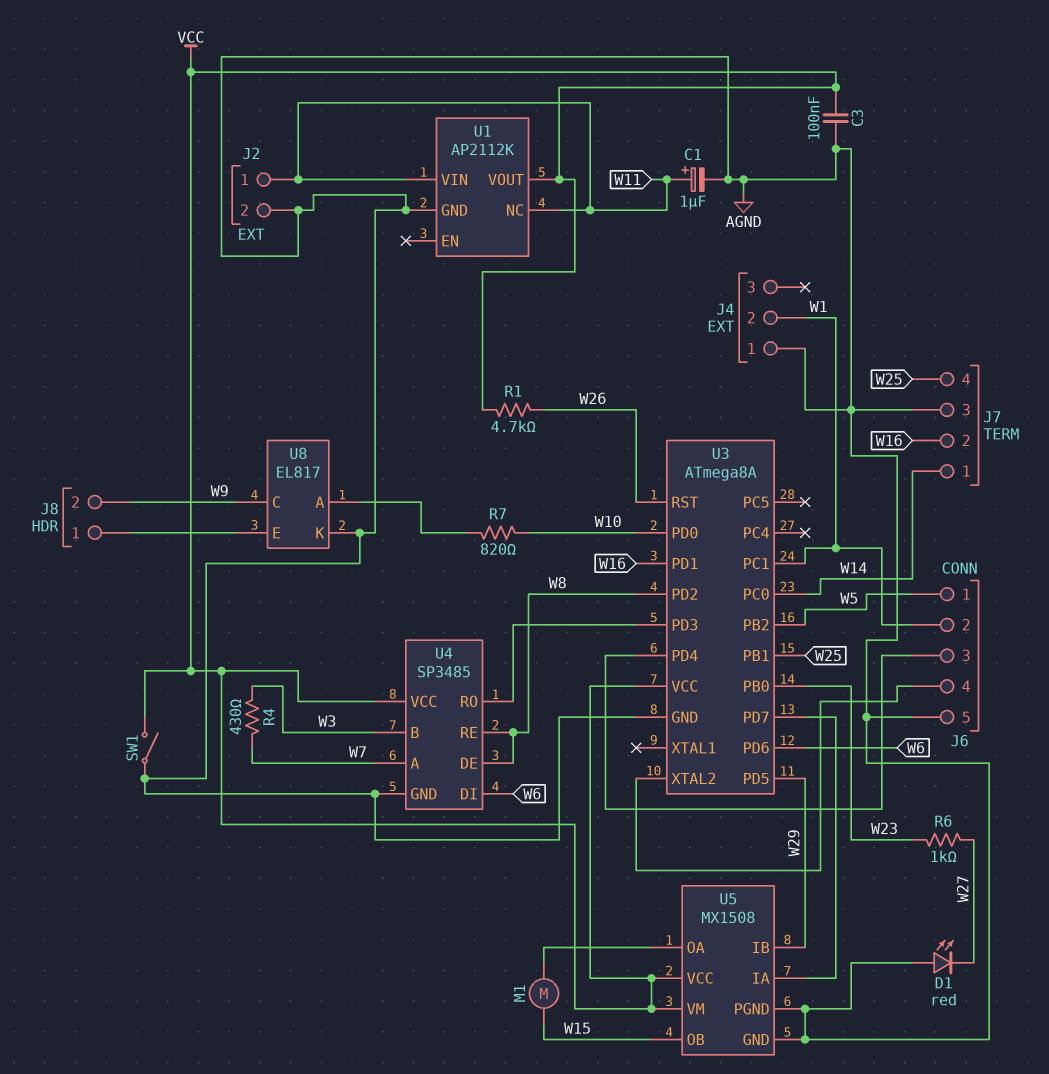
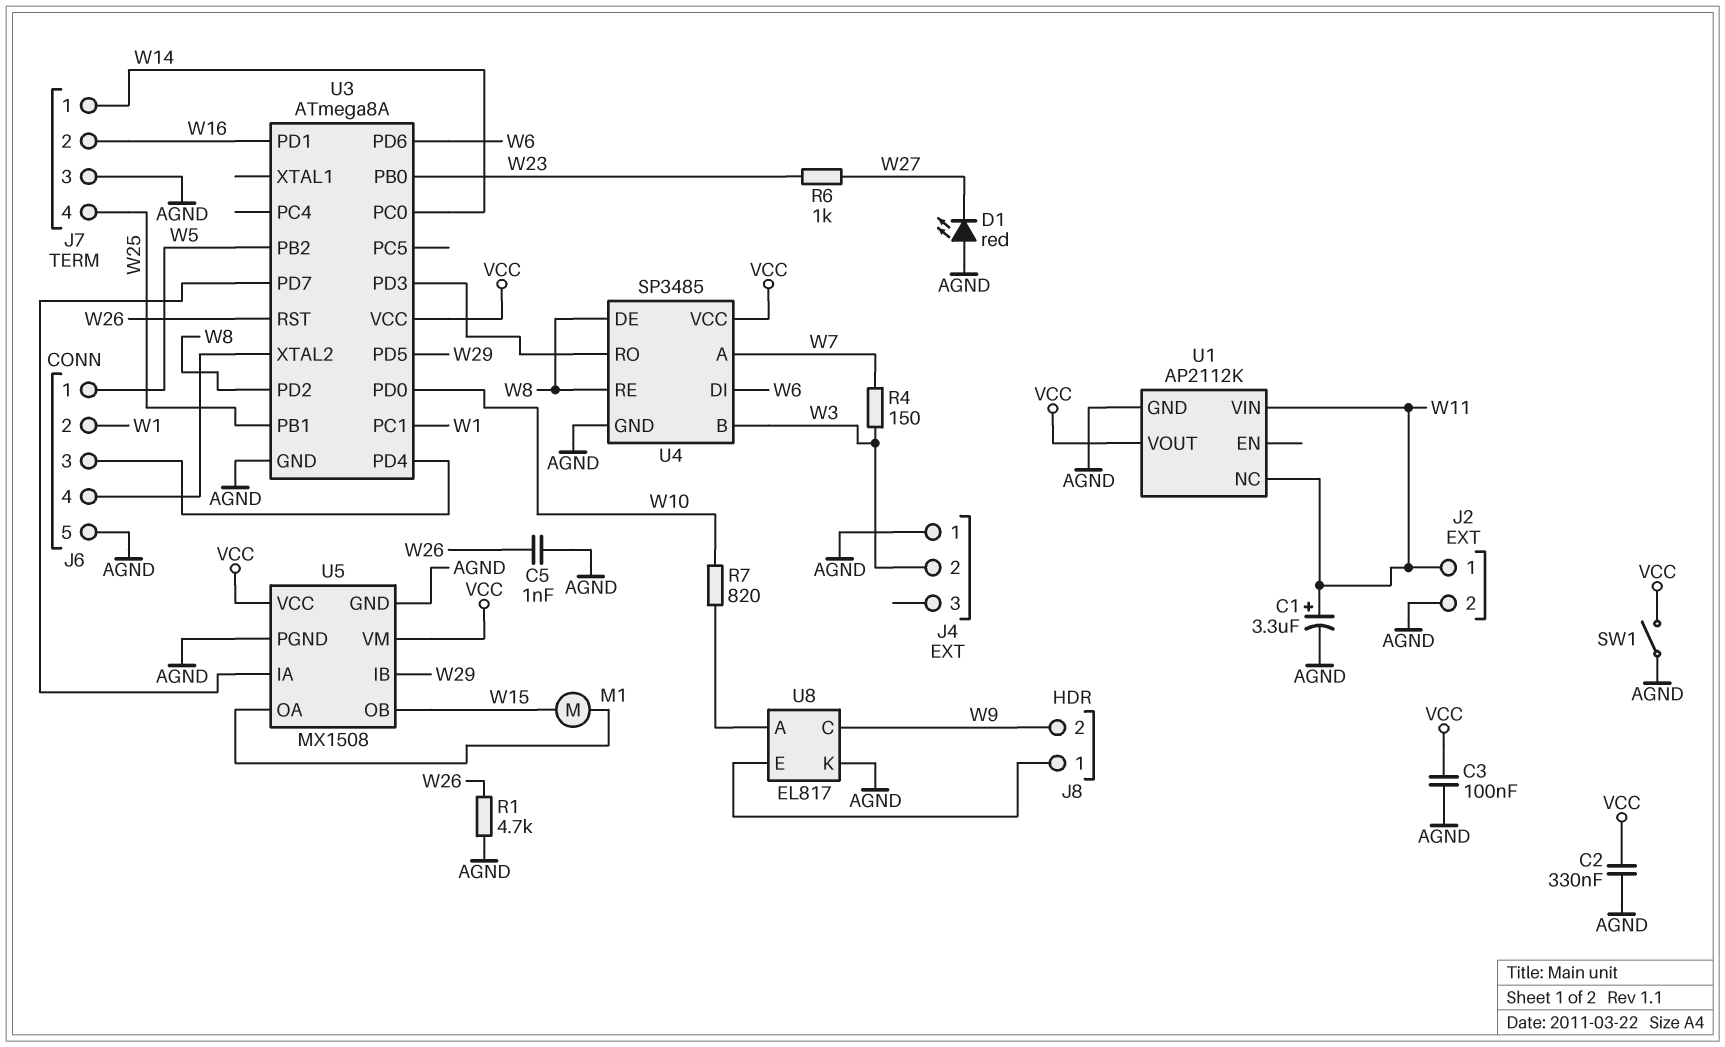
C1: 1uF (plus W11, minus AGND) -> 3.3uF (plus W11, minus AGND)
C2: none -> 330nF (AGND, VCC)
C5: none -> 1nF (AGND, W26)
J4 pin 2: W1 -> W3
R1: 4.7k (VCC, W26) -> 4.7k (AGND, W26)
R4: 430 (W3, W7) -> 150 (W3, W7)

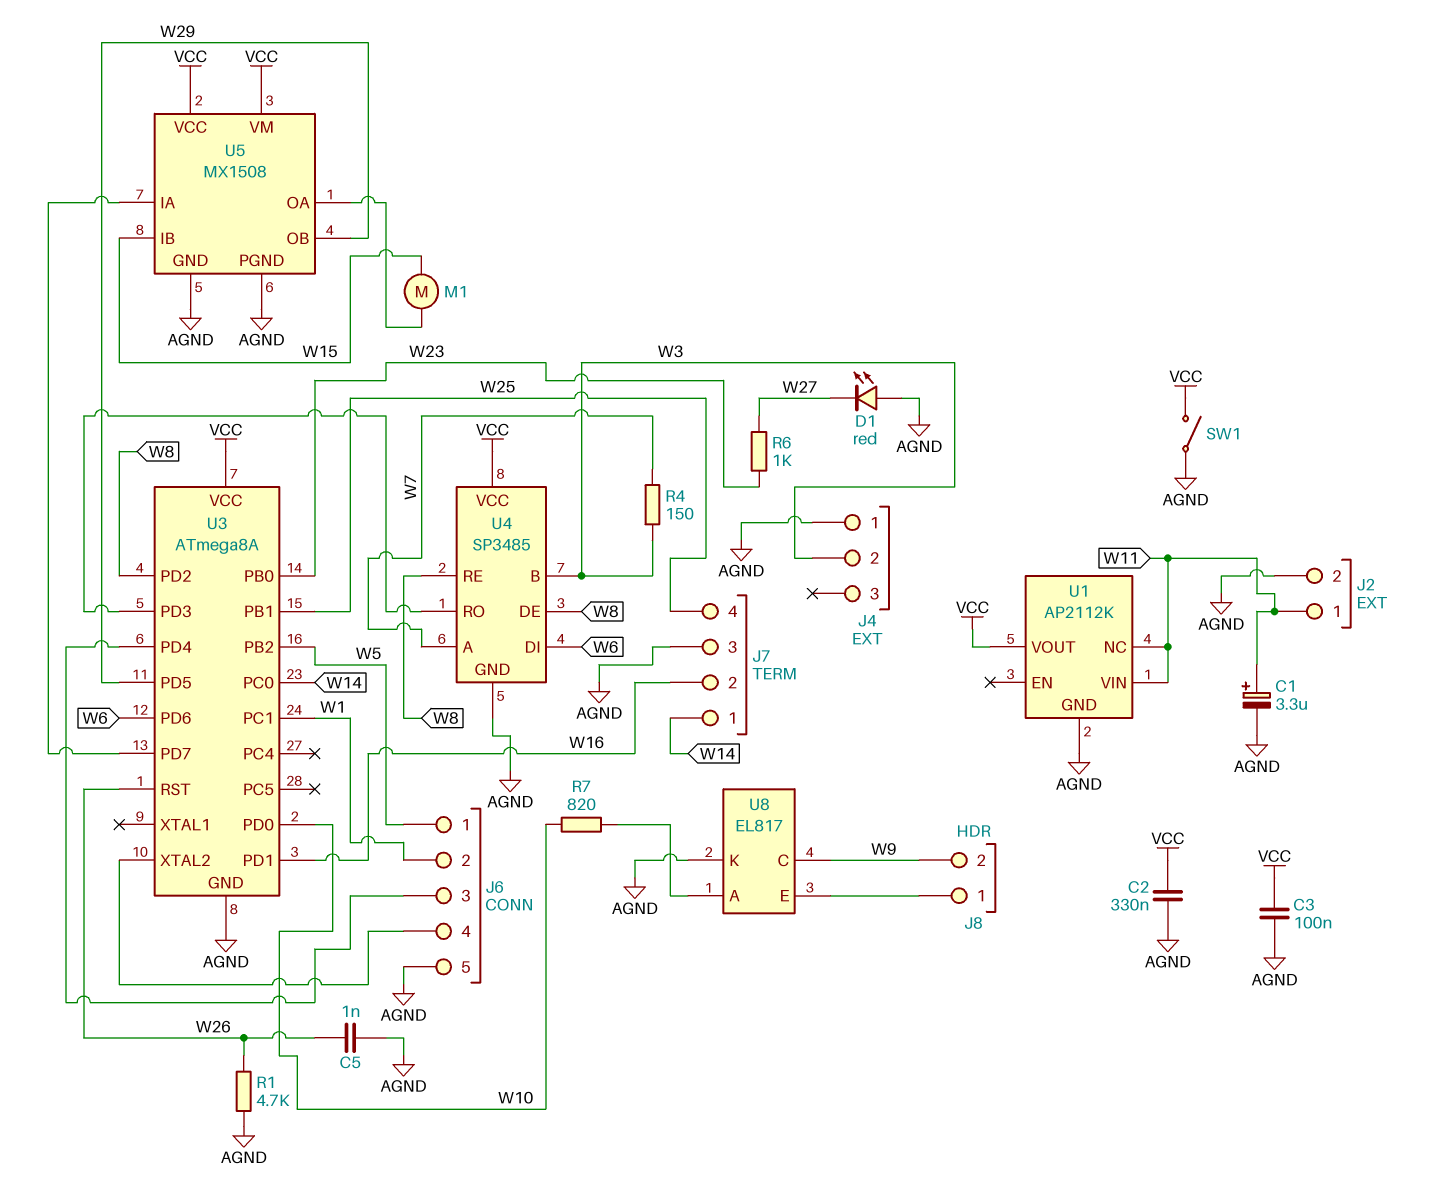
U5 pin IB: W29 -> W15
U5 pin OB: W15 -> W29

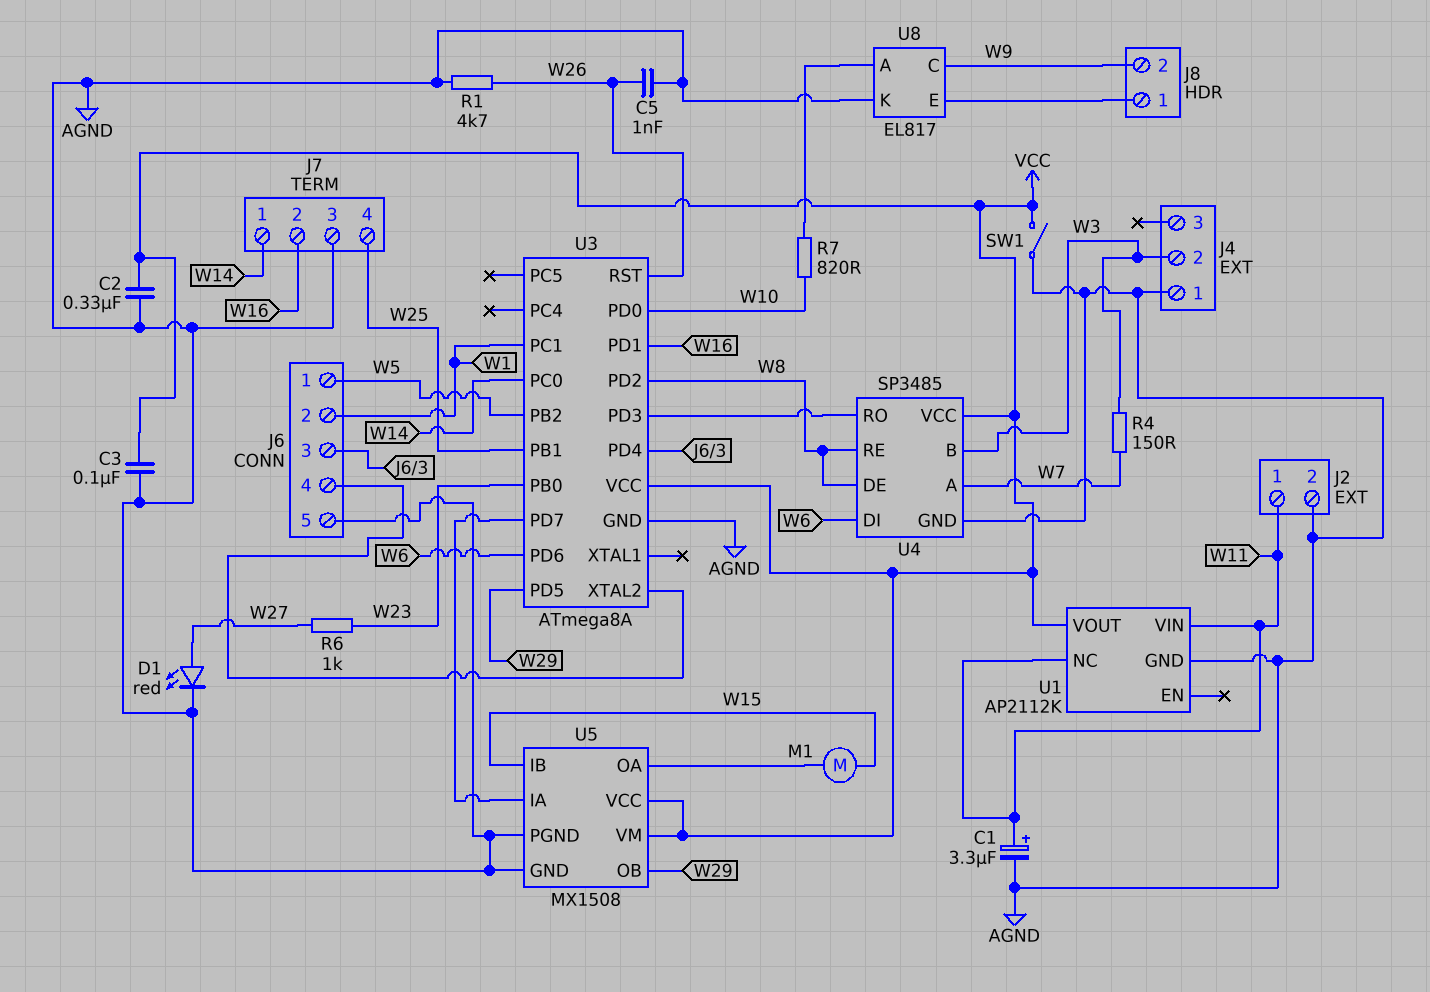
D1: LED red (A AGND, K W27) -> LED red (A W27, K AGND)

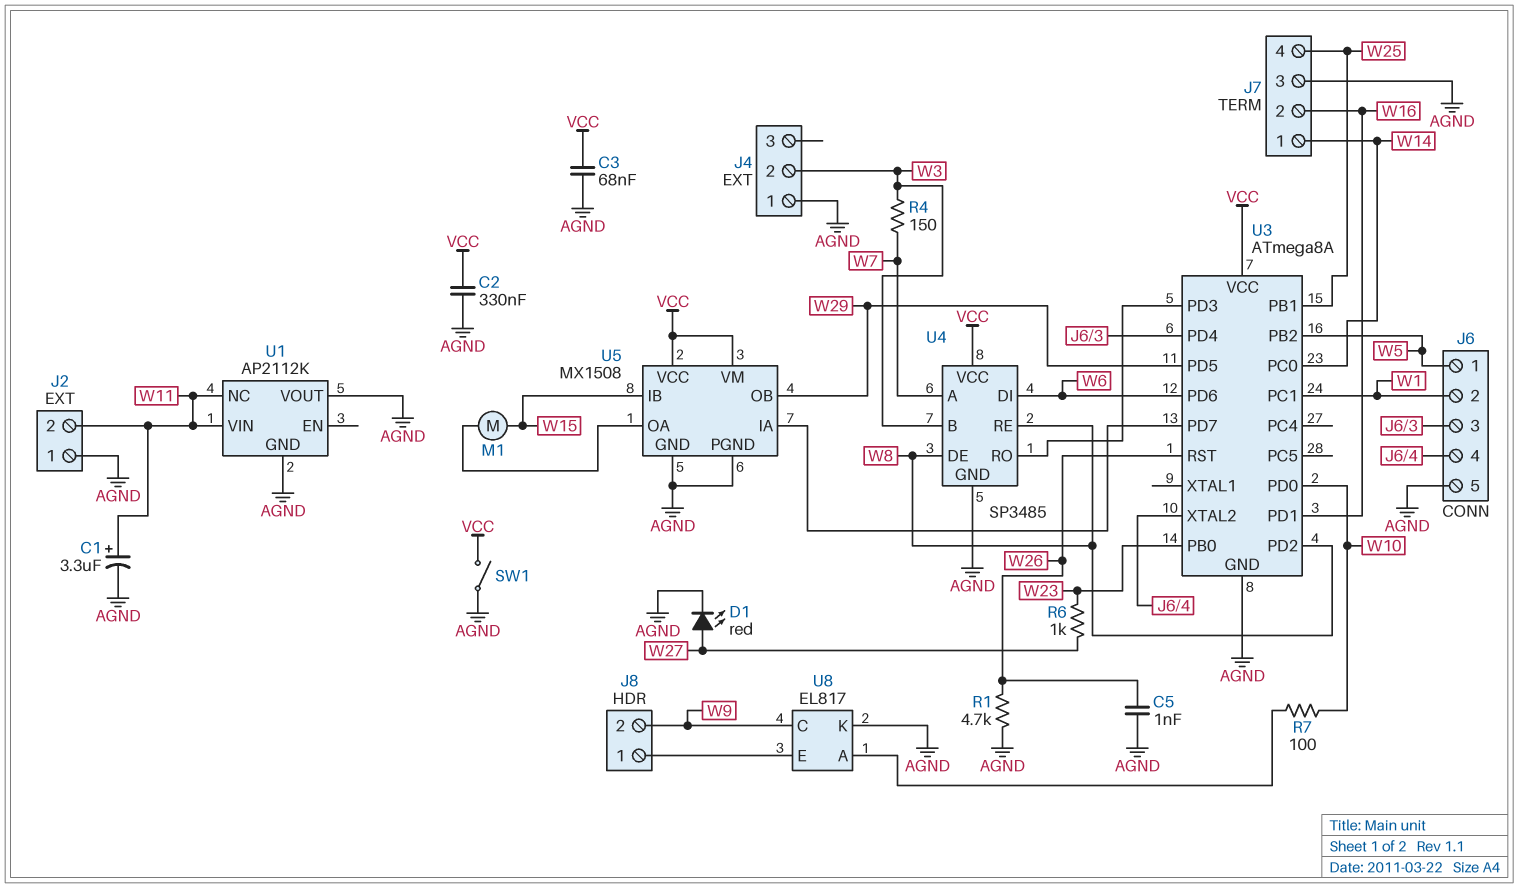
C3: 100nF (AGND, VCC) -> 68nF (AGND, VCC)
J2 pin 1: W11 -> AGND
J2 pin 2: AGND -> W11
R7: 820 (U8/A, W10) -> 100 (U8/A, W10)
U1 pin VOUT: VCC -> AGND

